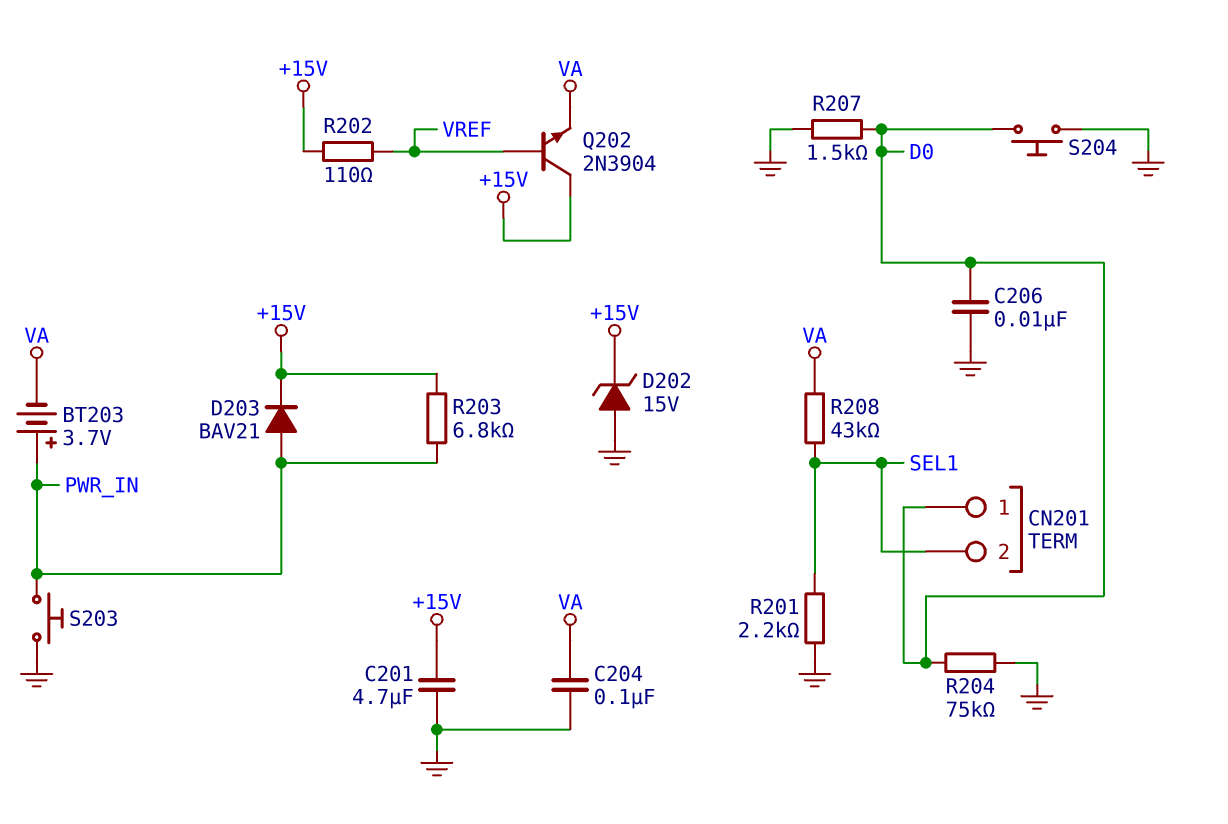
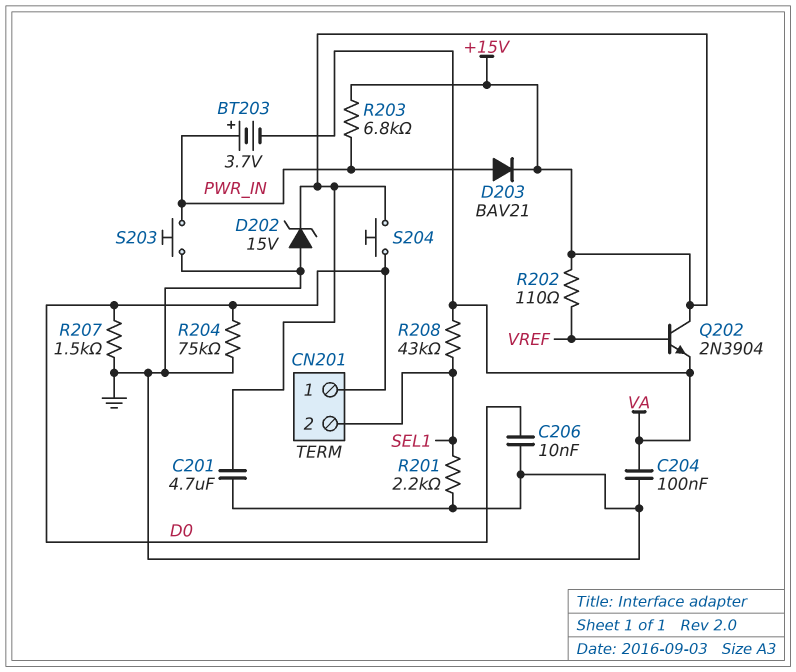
S204: button (D0, GND) -> button (+15V, D0)

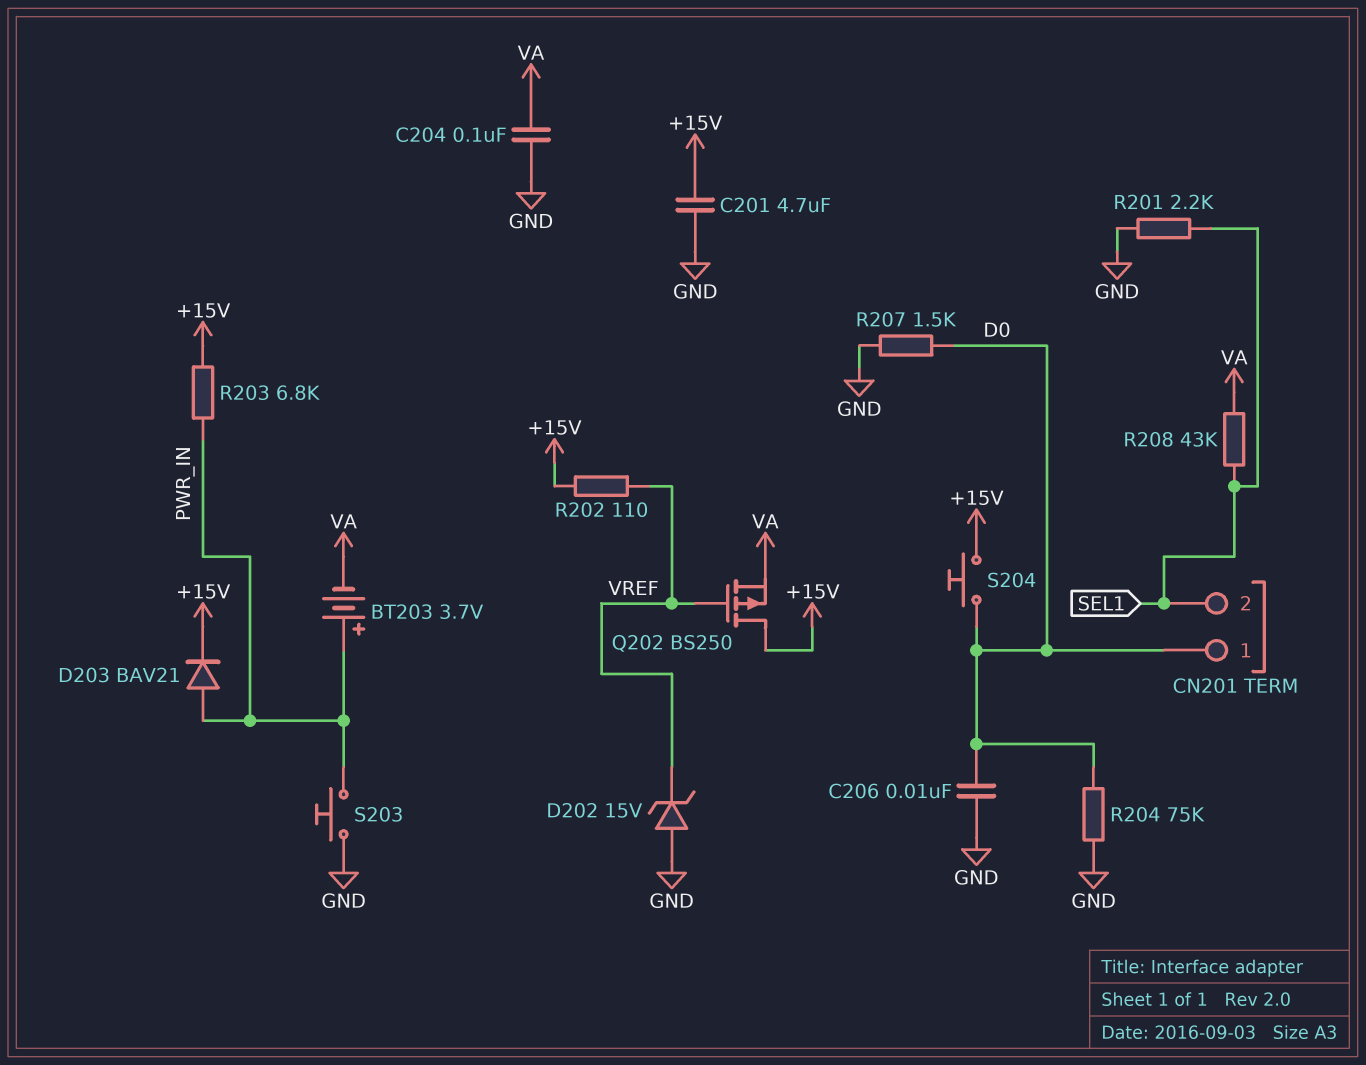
D202: zener 15V (A GND, K +15V) -> zener 15V (A GND, K VREF)
Q202: NPN 2N3904 (B VREF, C +15V, E VA) -> PMOS BS250 (G VREF, D +15V, S VA)

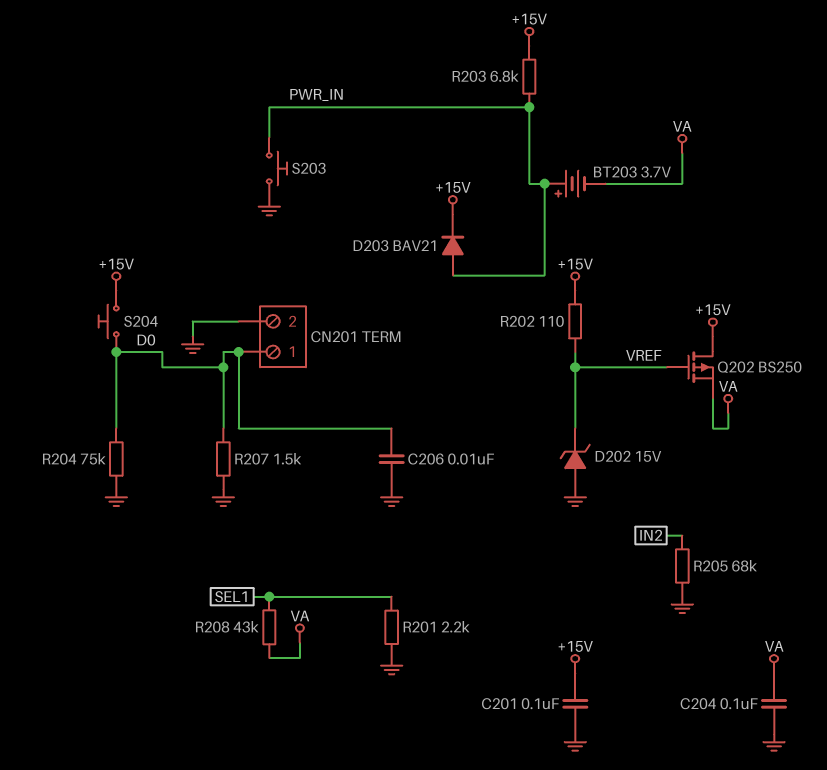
C201: 4.7uF (+15V, GND) -> 100nF (+15V, GND)
CN201 pin 2: SEL1 -> GND
R205: none -> 68k (GND, IN2)

